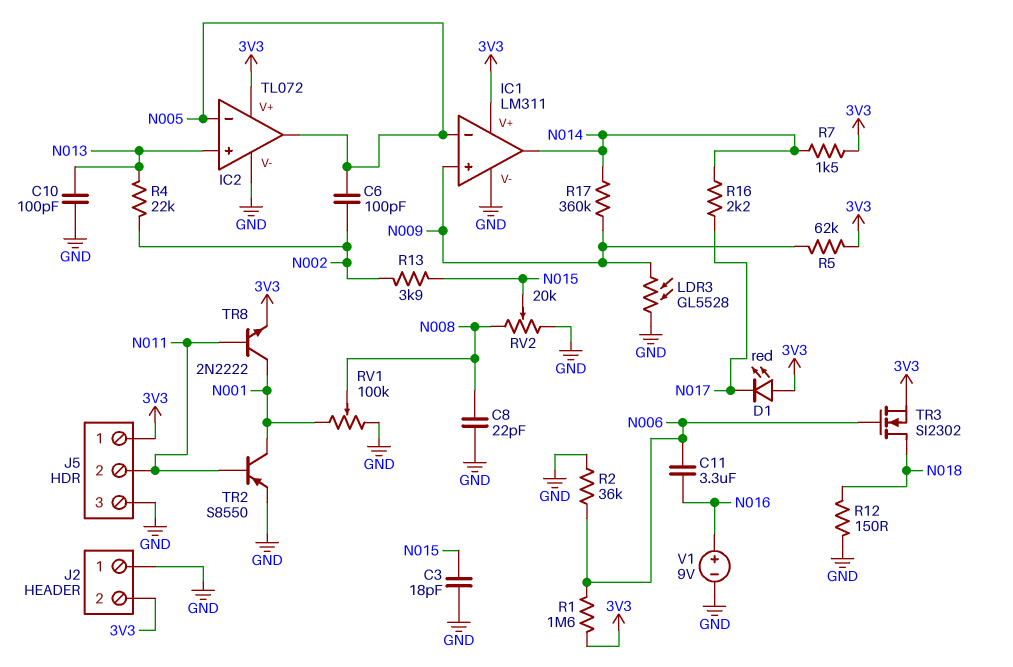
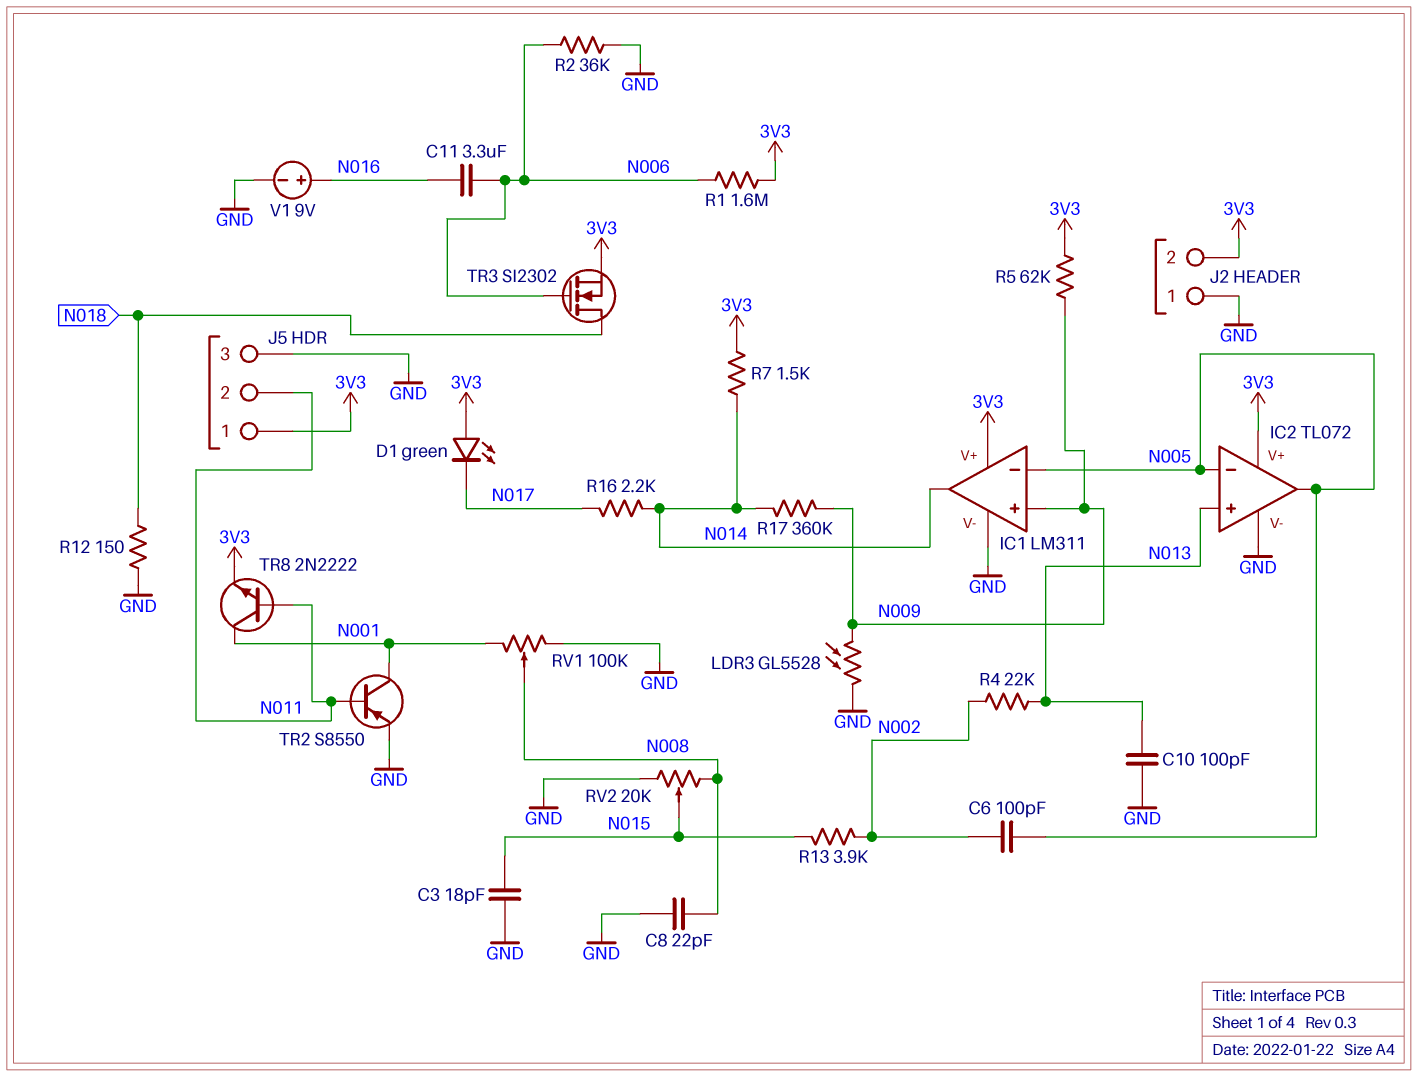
D1: LED red (A 3V3, K N017) -> LED green (A 3V3, K N017)

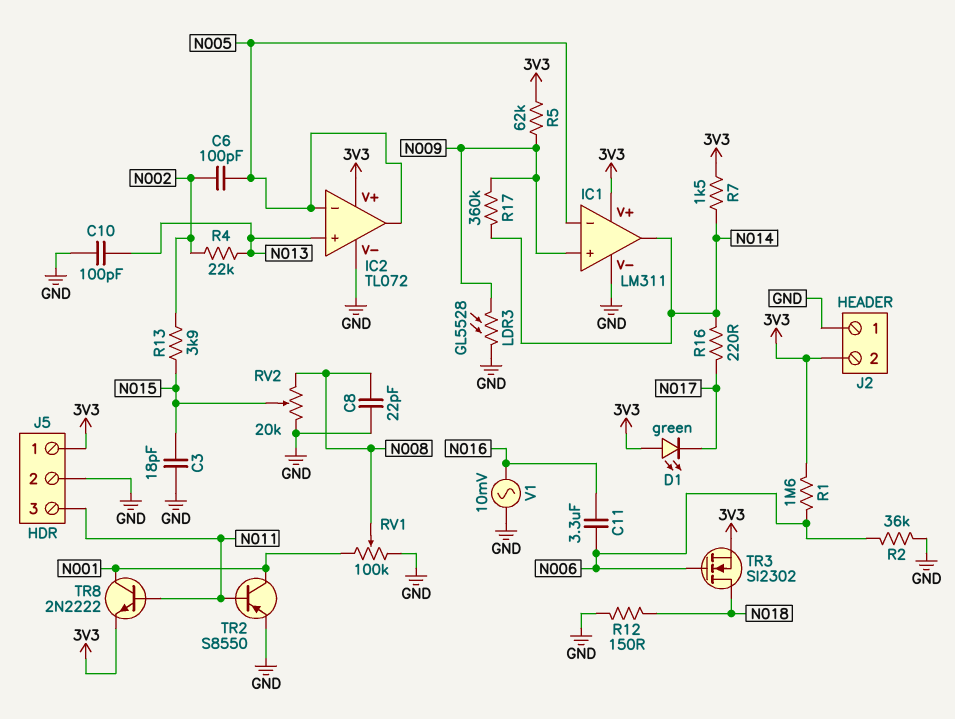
J5 pin 2: N011 -> GND
J5 pin 3: GND -> N011
R16: 2.2k (N014, N017) -> 220 (N014, N017)
V1: 9V (plus N016, minus GND) -> AC 10mV (GND, N016)

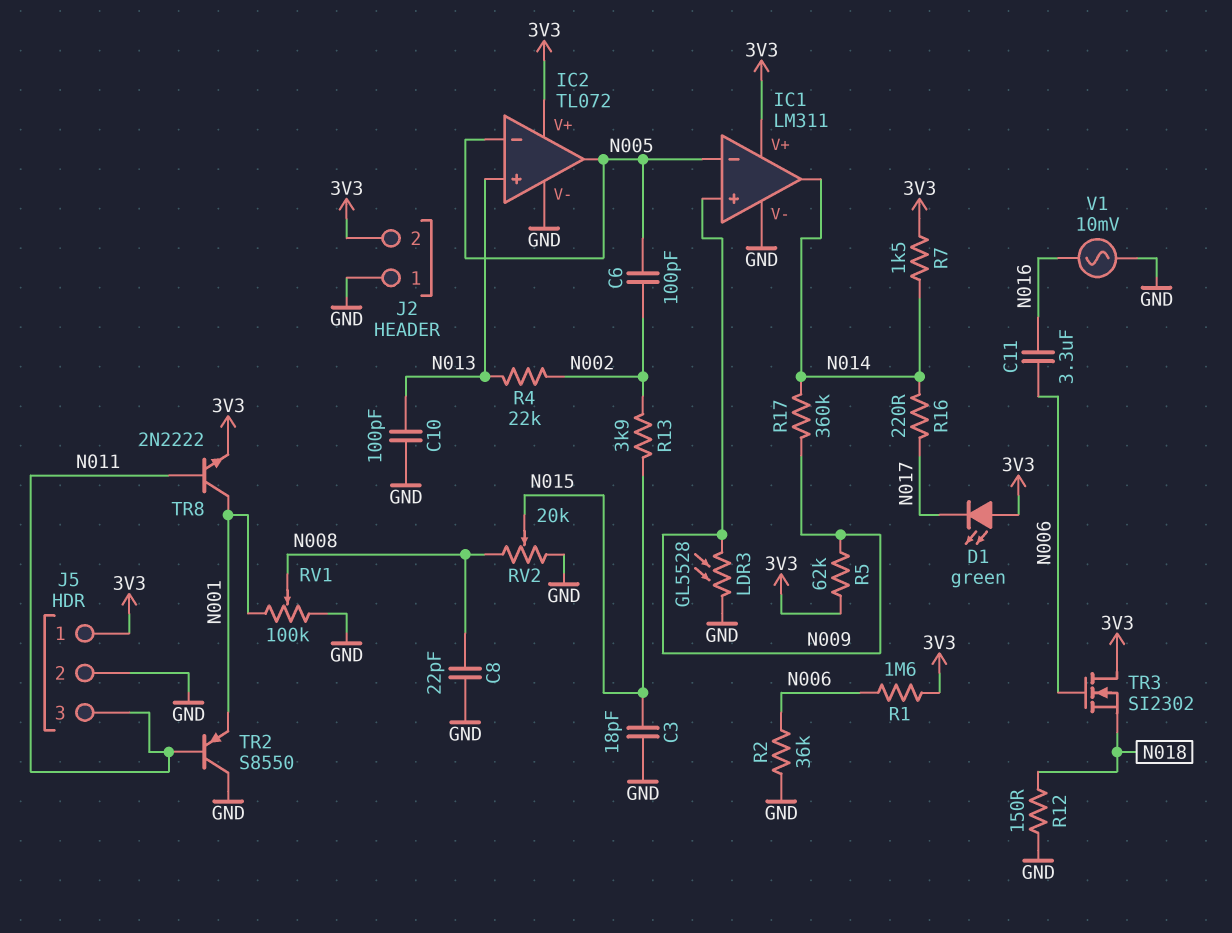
TR2: PNP S8550 (B N011, C N001, E GND) -> PNP S8550 (B N011, C GND, E N001)
TR3: NMOS SI2302 (G N006, D N018, S 3V3) -> NMOS SI2302 (G N006, D 3V3, S N018)

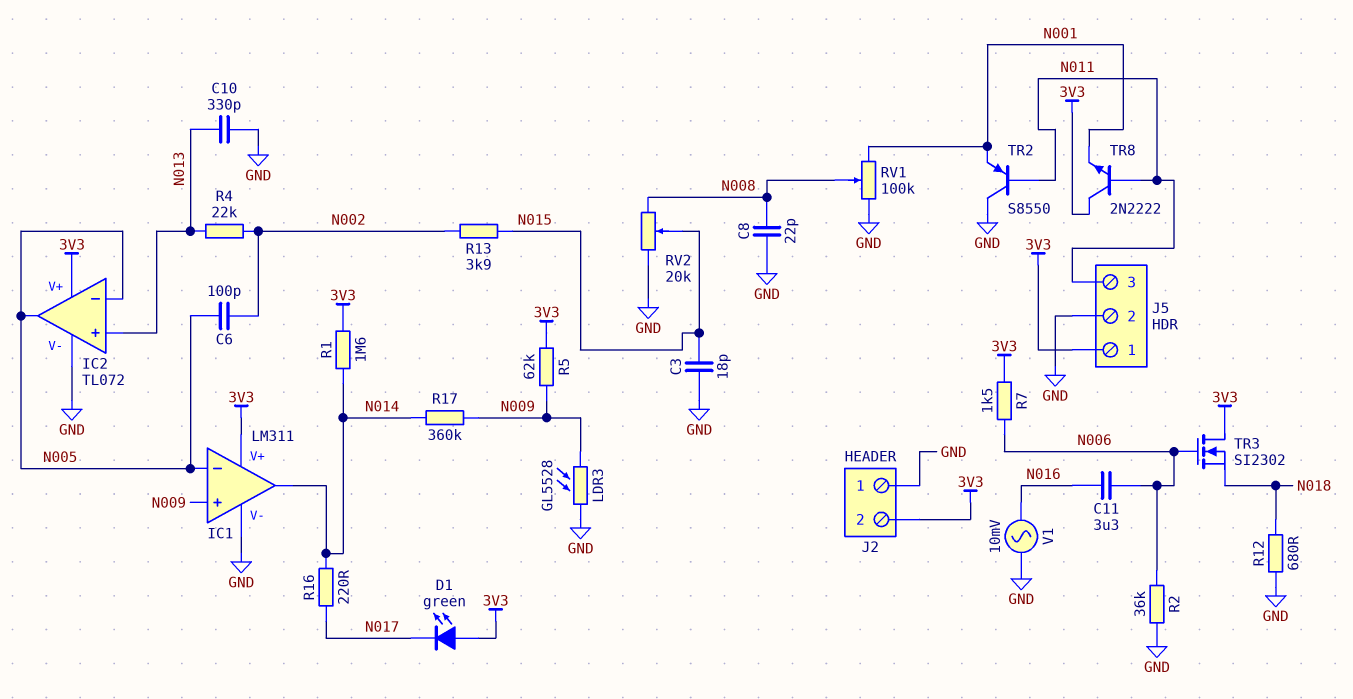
C10: 100pF (GND, N013) -> 330pF (GND, N013)
R1: 1.6M (3V3, N006) -> 1.6M (3V3, N014)
R7: 1.5k (3V3, N014) -> 1.5k (3V3, N006)
R12: 150 (GND, N018) -> 680 (GND, N018)
TR8: NPN 2N2222 (B N011, C N001, E 3V3) -> NPN 2N2222 (B N011, C 3V3, E N001)

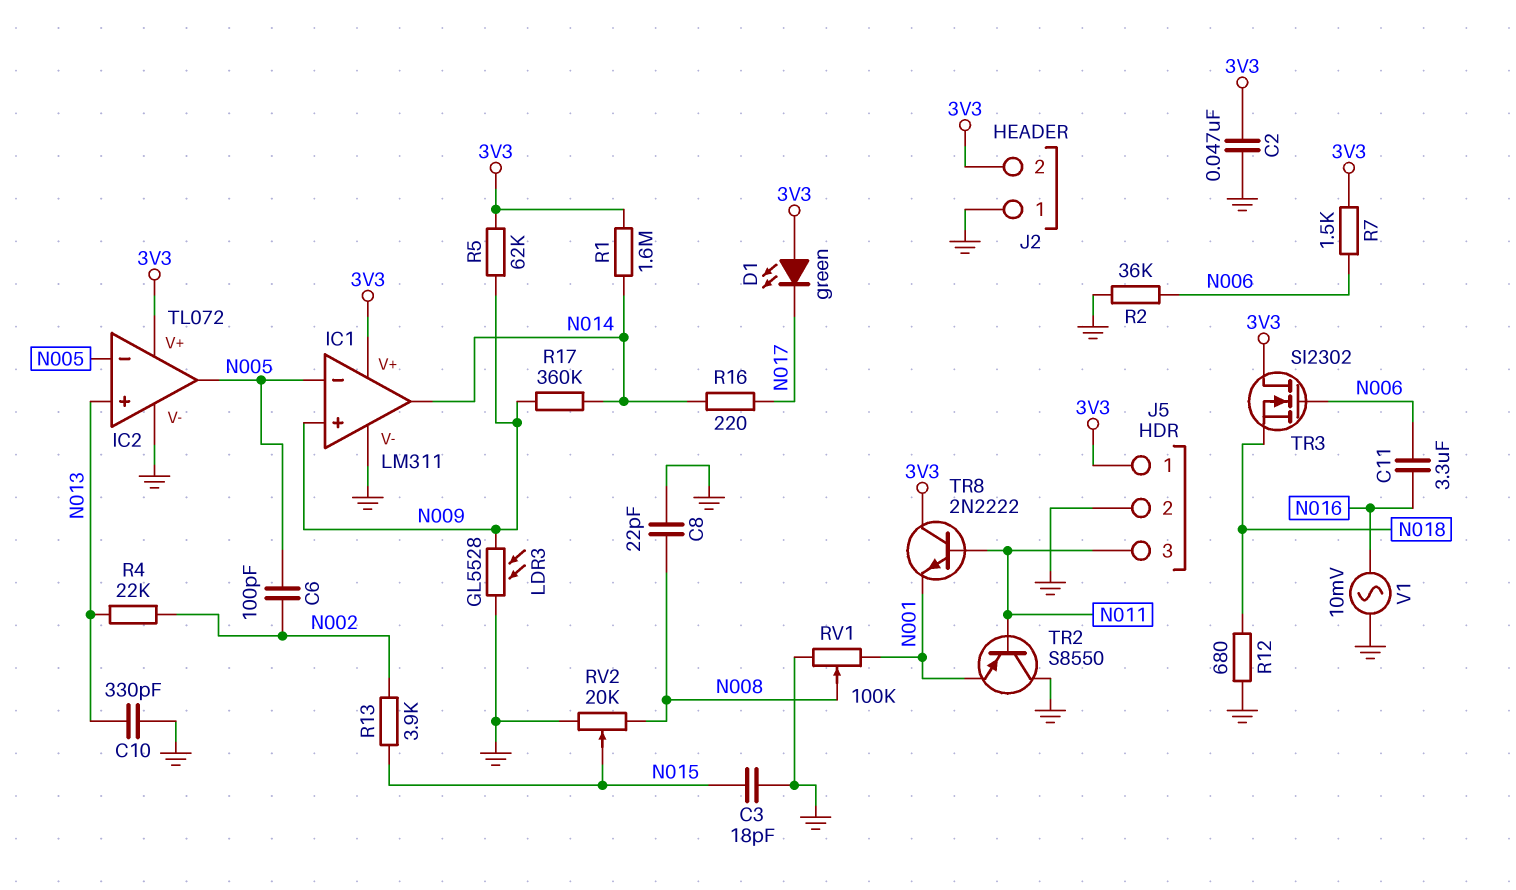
C2: none -> 47nF (3V3, GND)

